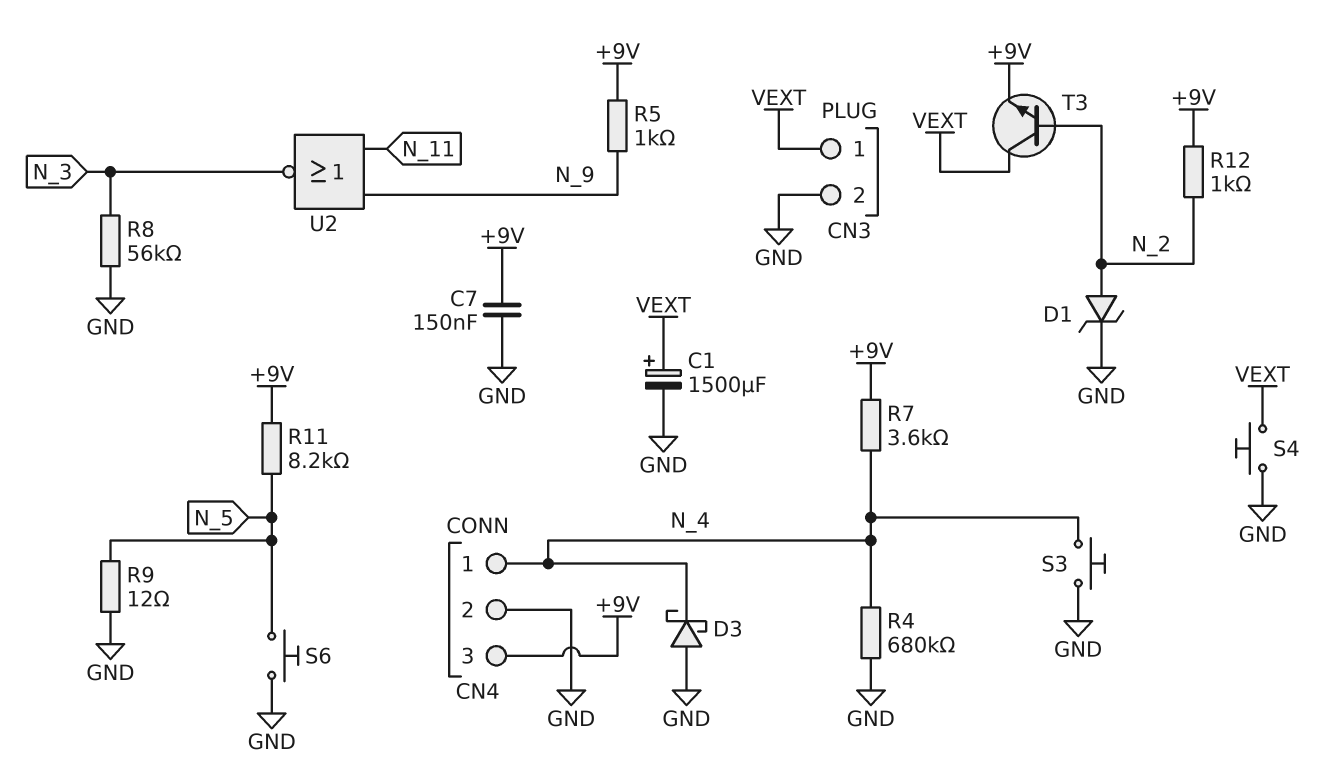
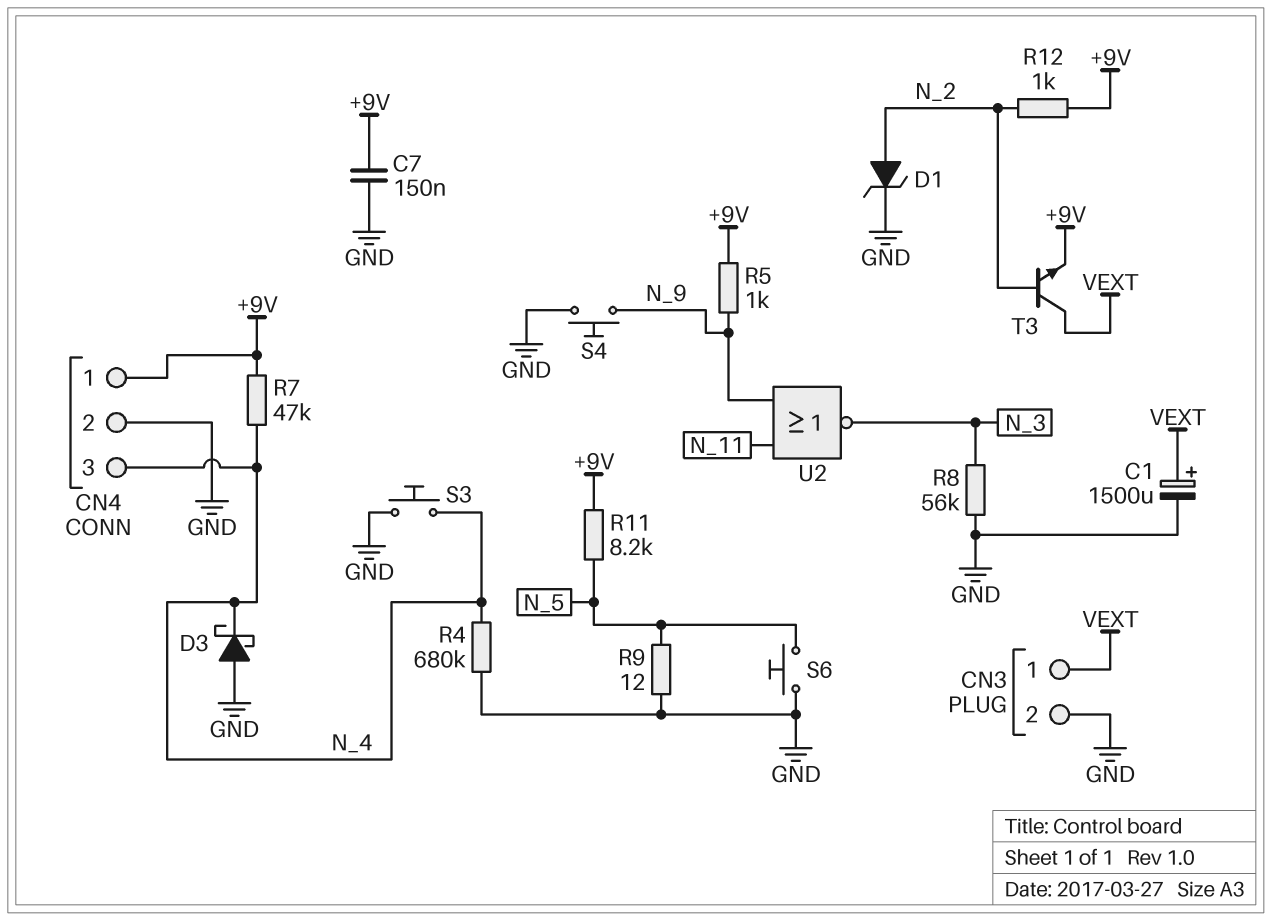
CN4 pin 1: N_4 -> +9V
CN4 pin 3: +9V -> N_4
R7: 3.6k (+9V, N_4) -> 47k (+9V, N_4)
S4: button (GND, VEXT) -> button (GND, N_9)

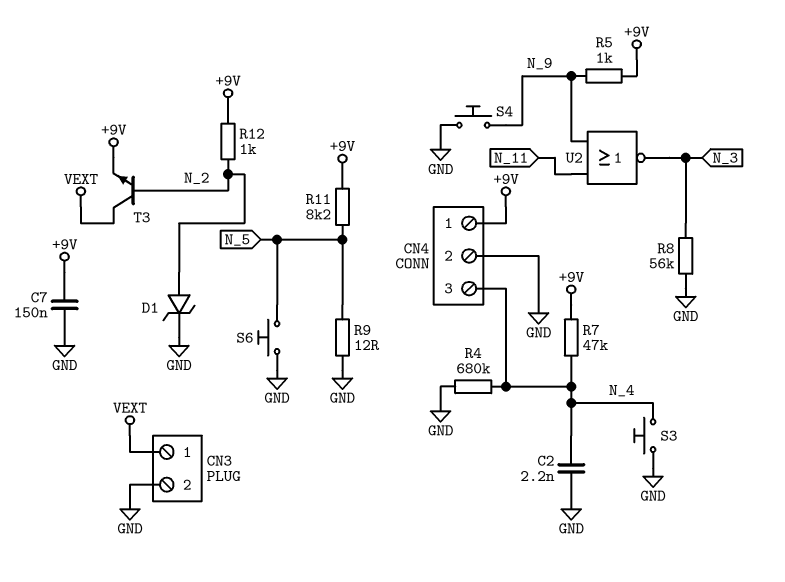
C1: 1500uF (plus VEXT, minus GND) -> none
C2: none -> 2.2nF (GND, N_4)
D3: schottky (A GND, K N_4) -> none

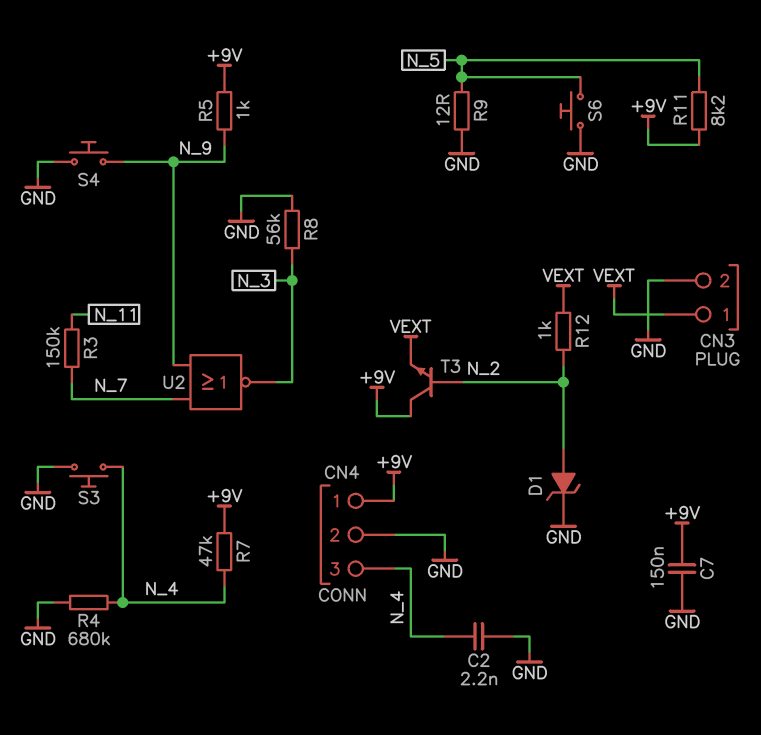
R3: none -> 150k (N_7, N_11)
R12: 1k (+9V, N_2) -> 1k (N_2, VEXT)
T3: NPN (B N_2, C VEXT, E +9V) -> NPN (B N_2, C +9V, E VEXT)
U2: NOR (in N_9, in N_11, out N_3) -> NOR (in N_7, in N_9, out N_3)

